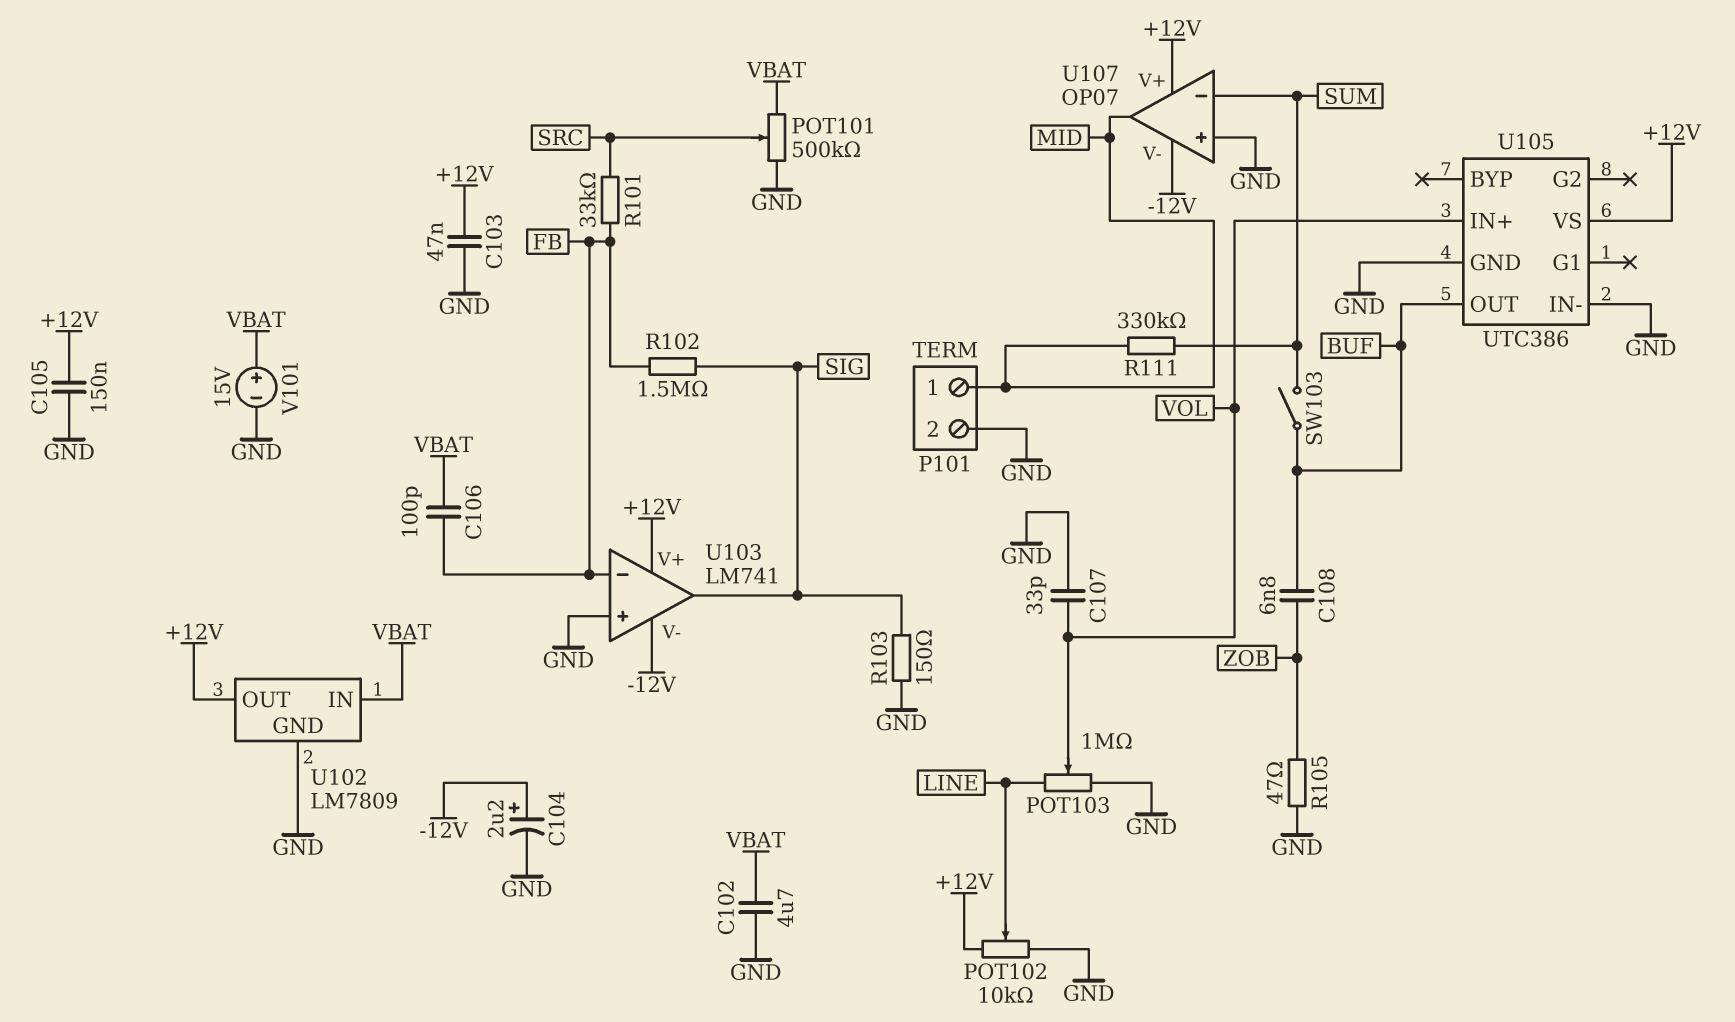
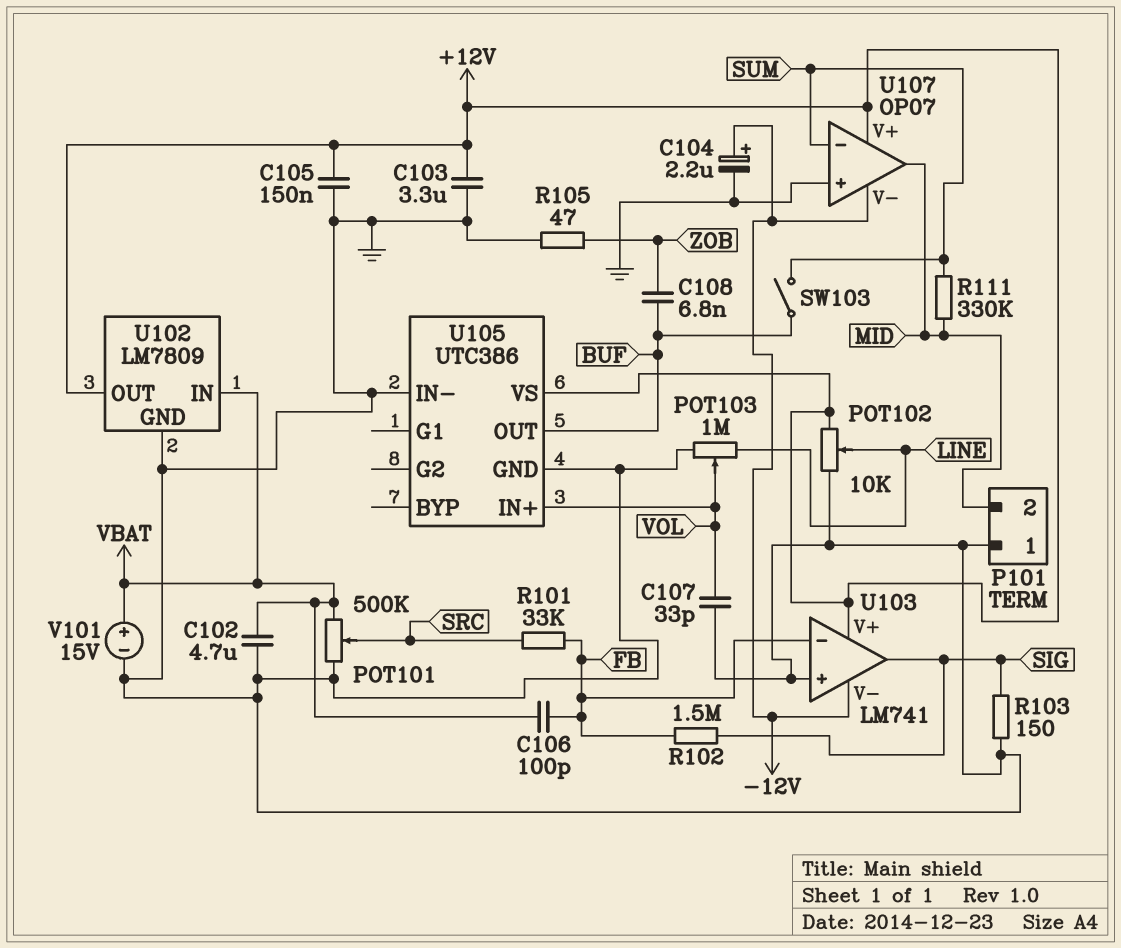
C103: 47nF (+12V, GND) -> 3.3uF (+12V, GND)
P101 pin 1: MID -> GND
P101 pin 2: GND -> MID

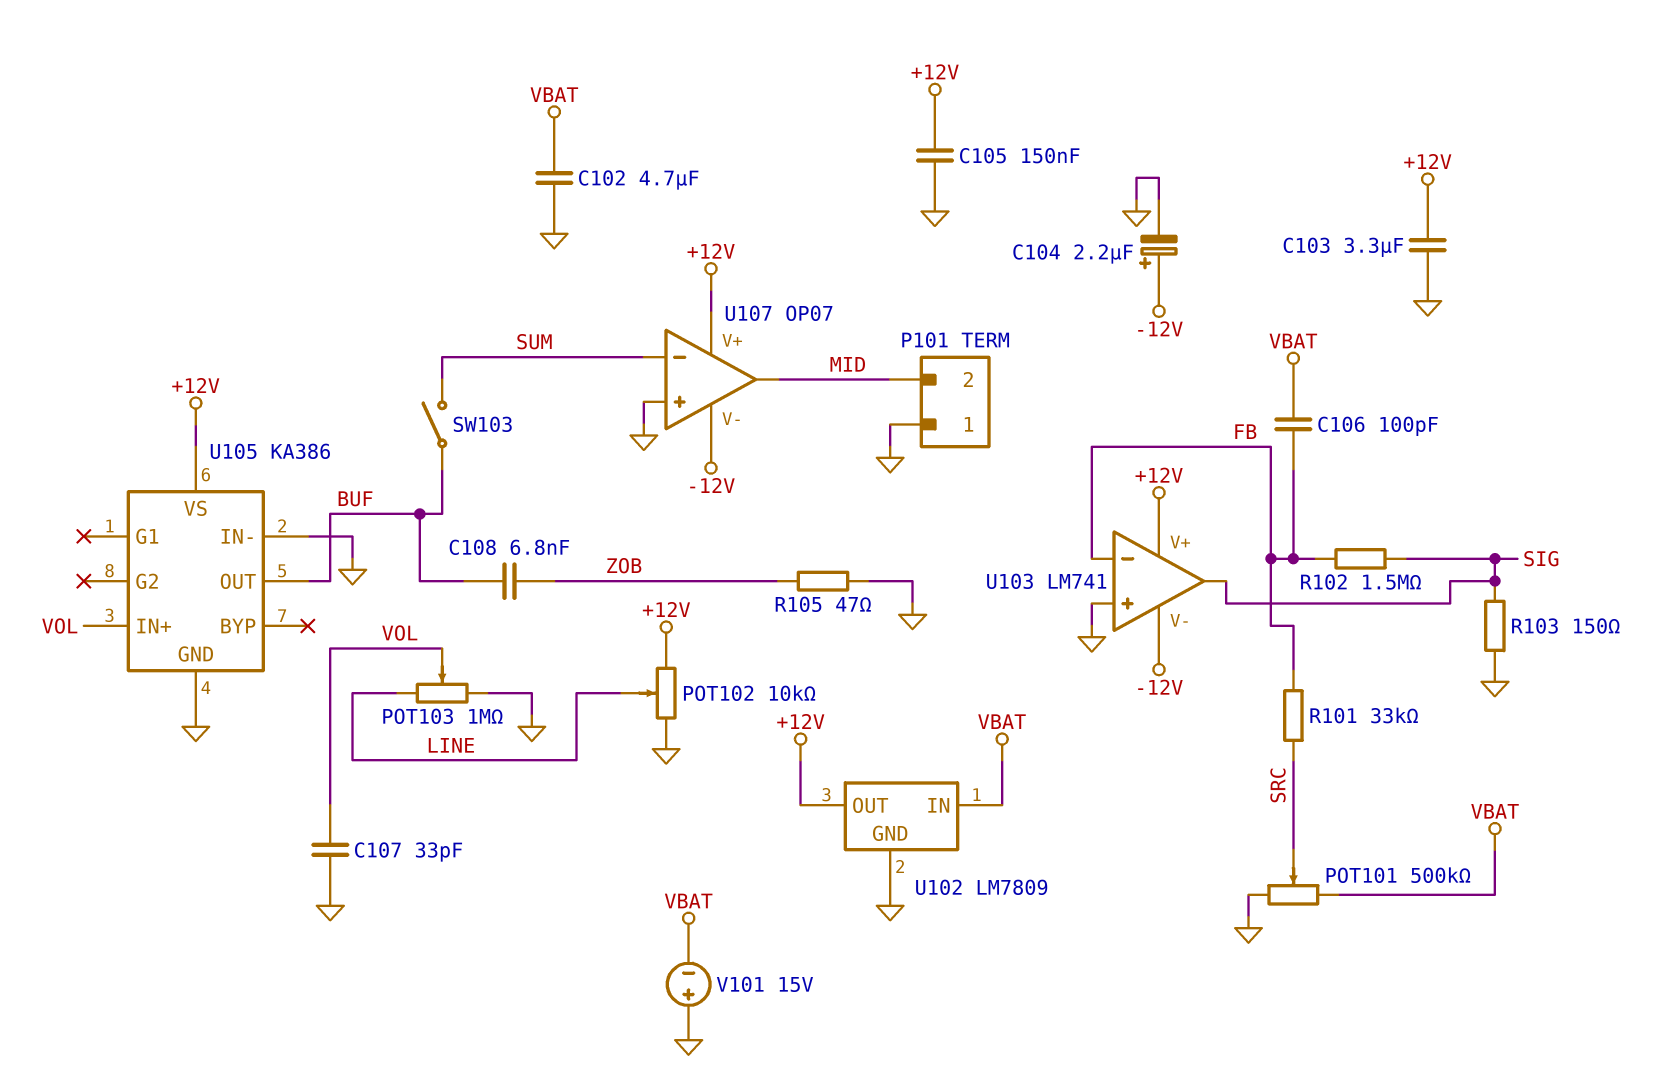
R111: 330k (MID, SUM) -> none
U105: UTC386 -> KA386
V101: 15V (plus VBAT, minus GND) -> 15V (plus GND, minus VBAT)

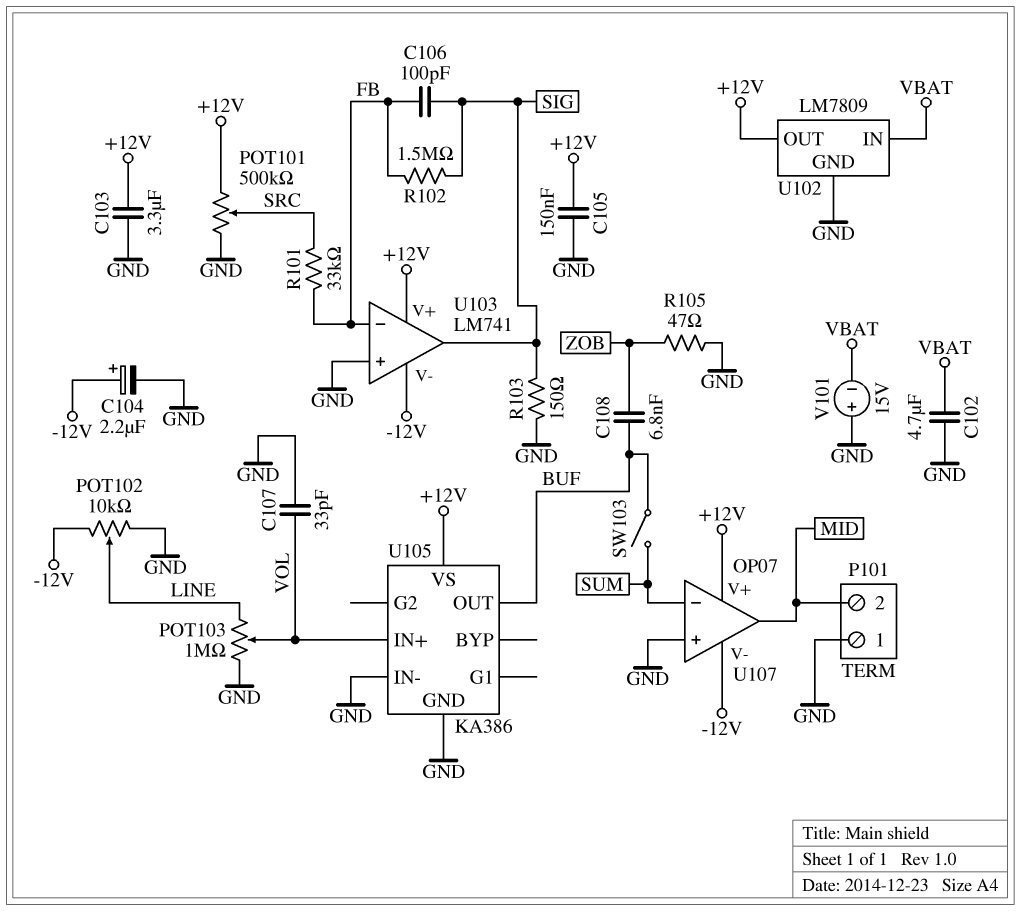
C106: 100pF (FB, VBAT) -> 100pF (FB, SIG)
POT101: 500k (GND, VBAT, wiper SRC) -> 500k (+12V, GND, wiper SRC)
POT102: 10k (+12V, GND, wiper LINE) -> 10k (-12V, GND, wiper LINE)

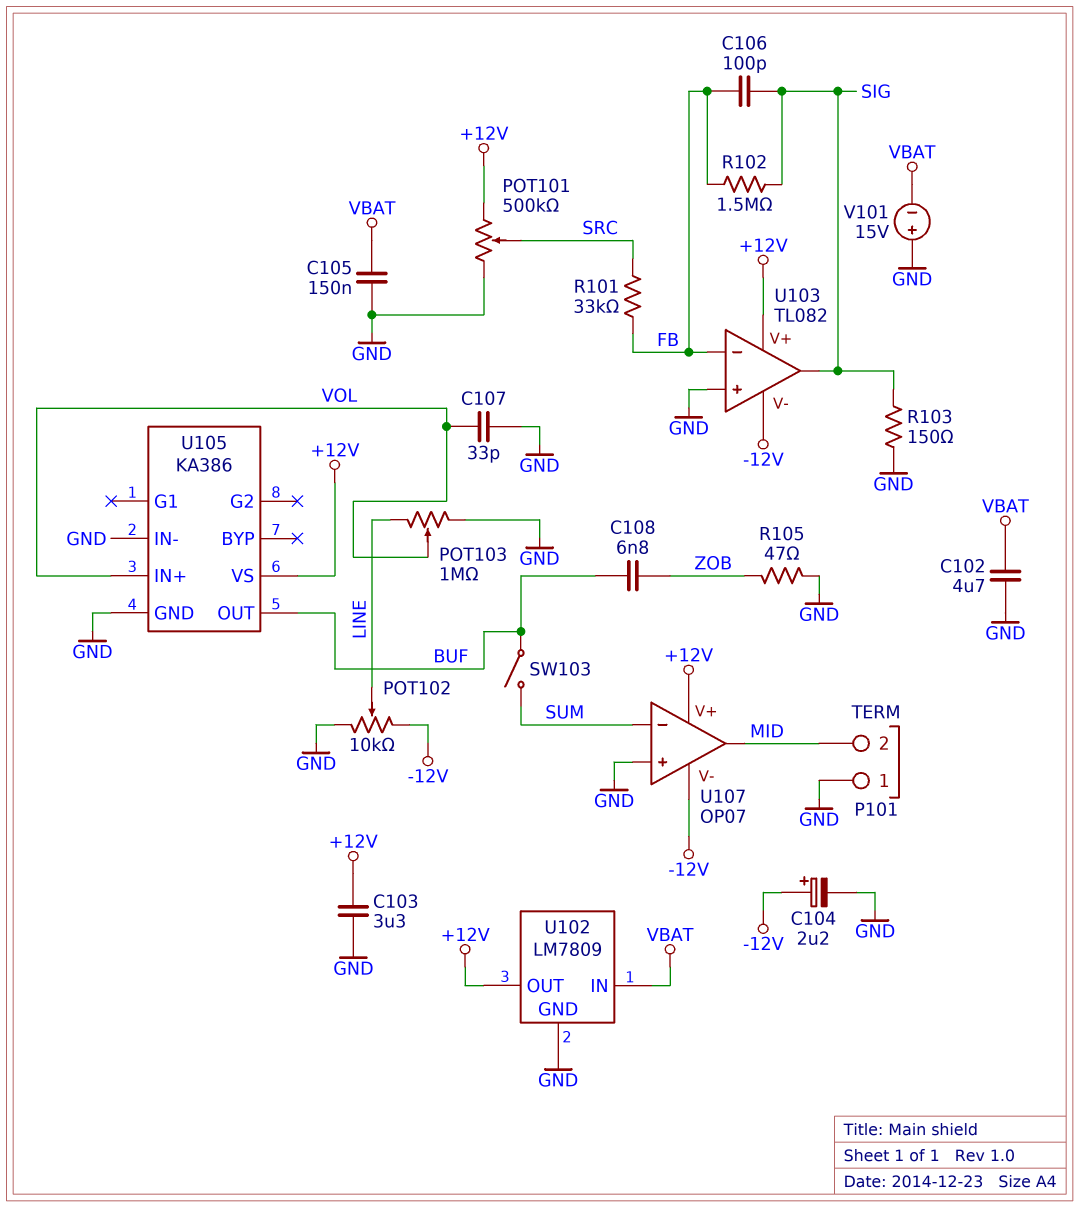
C105: 150nF (+12V, GND) -> 150nF (GND, VBAT)
U103: LM741 -> TL082

